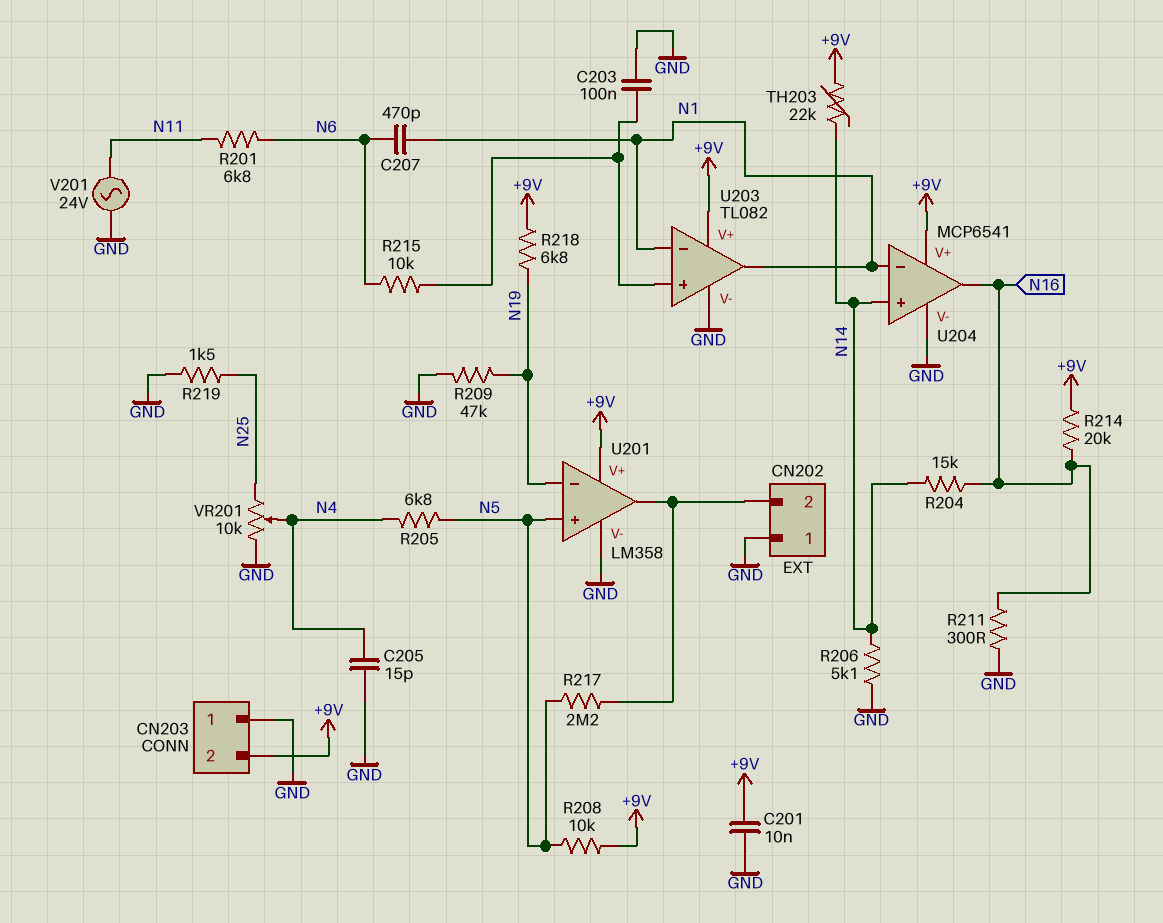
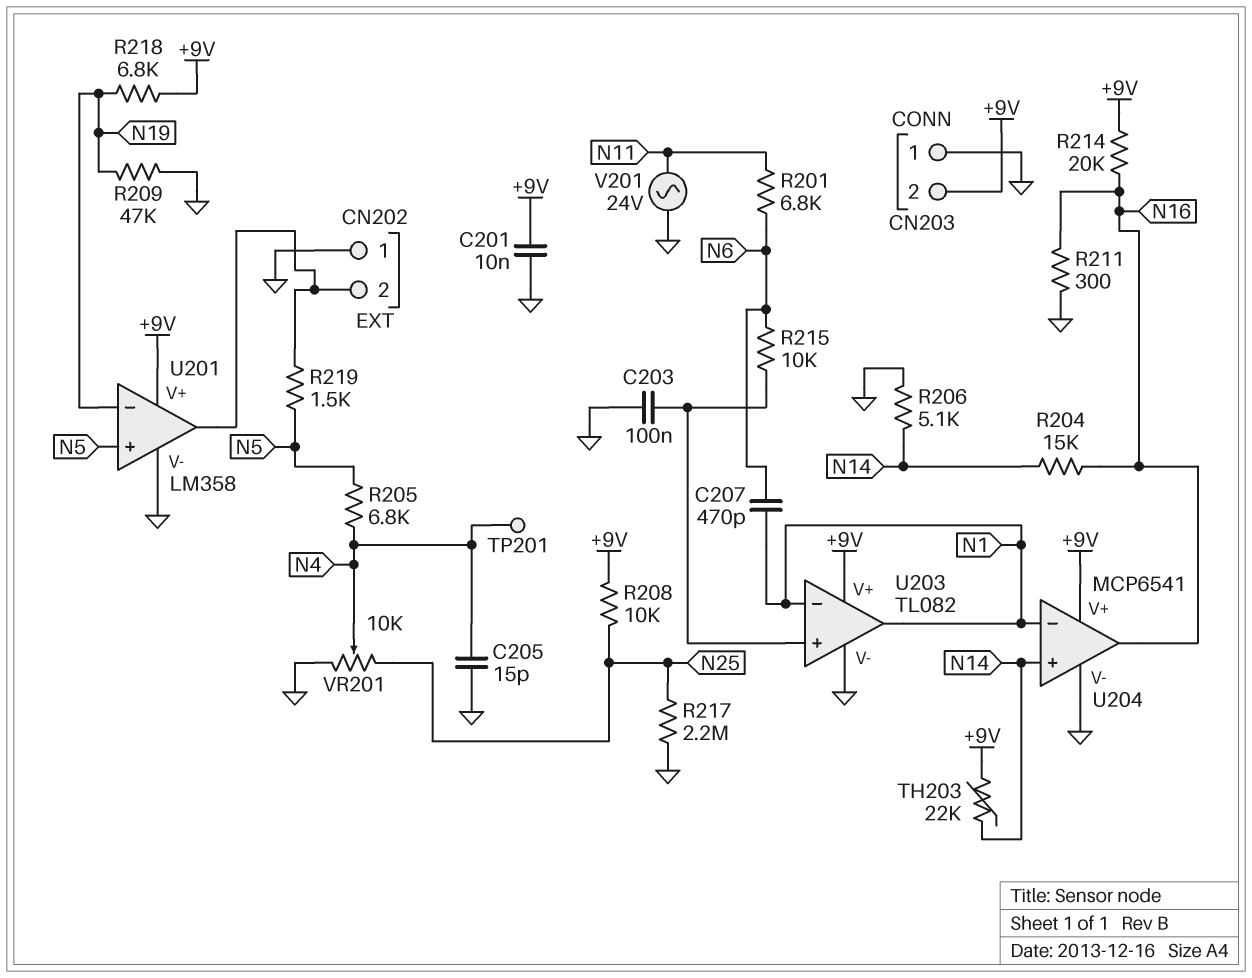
R208: 10k (+9V, N5) -> 10k (+9V, N25)
R217: 2.2M (CN202/2, N5) -> 2.2M (GND, N25)
R219: 1.5k (GND, N25) -> 1.5k (CN202/2, N5)
TP201: none -> test point (N4)

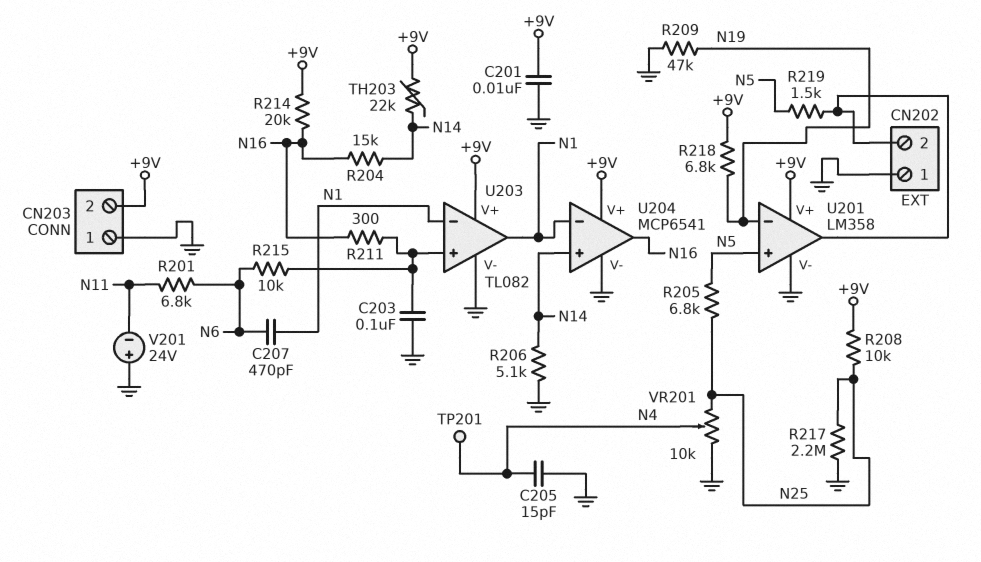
R205: 6.8k (N4, N5) -> 6.8k (N5, N25)
R211: 300 (GND, N16) -> 300 (N16, U203/in+)
V201: AC 24V (GND, N11) -> 24V (plus GND, minus N11)

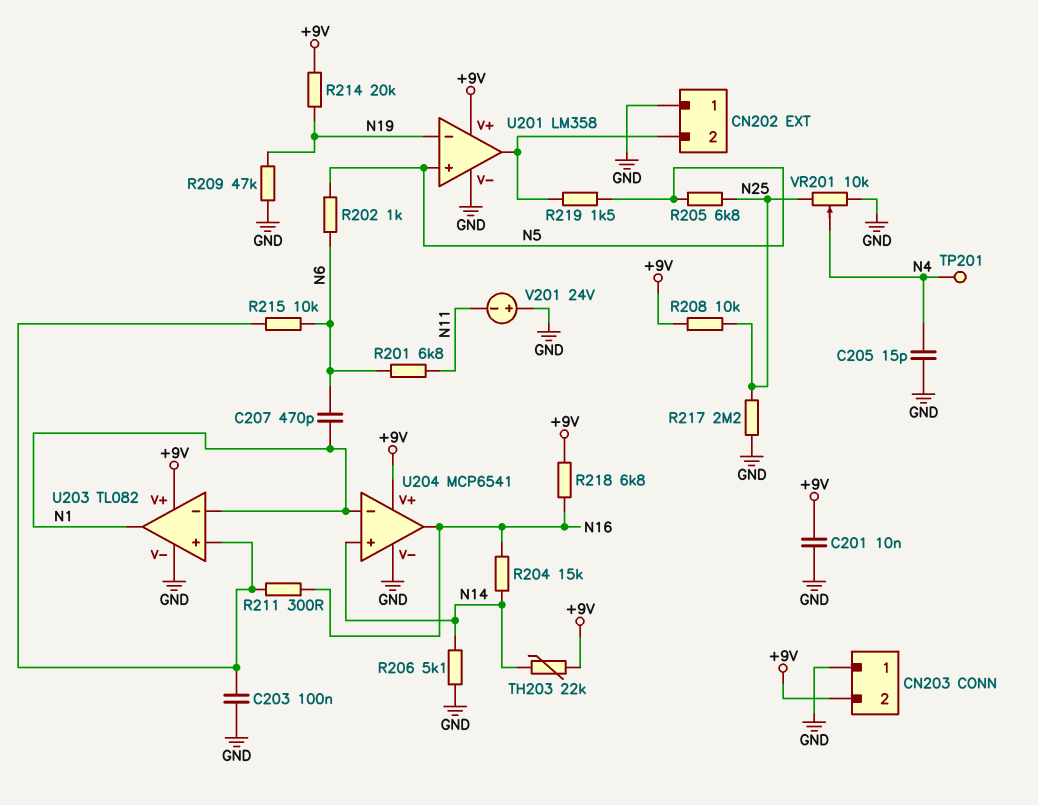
R202: none -> 1k (N5, N6)
R214: 20k (+9V, N16) -> 20k (+9V, N19)
R218: 6.8k (+9V, N19) -> 6.8k (+9V, N16)

